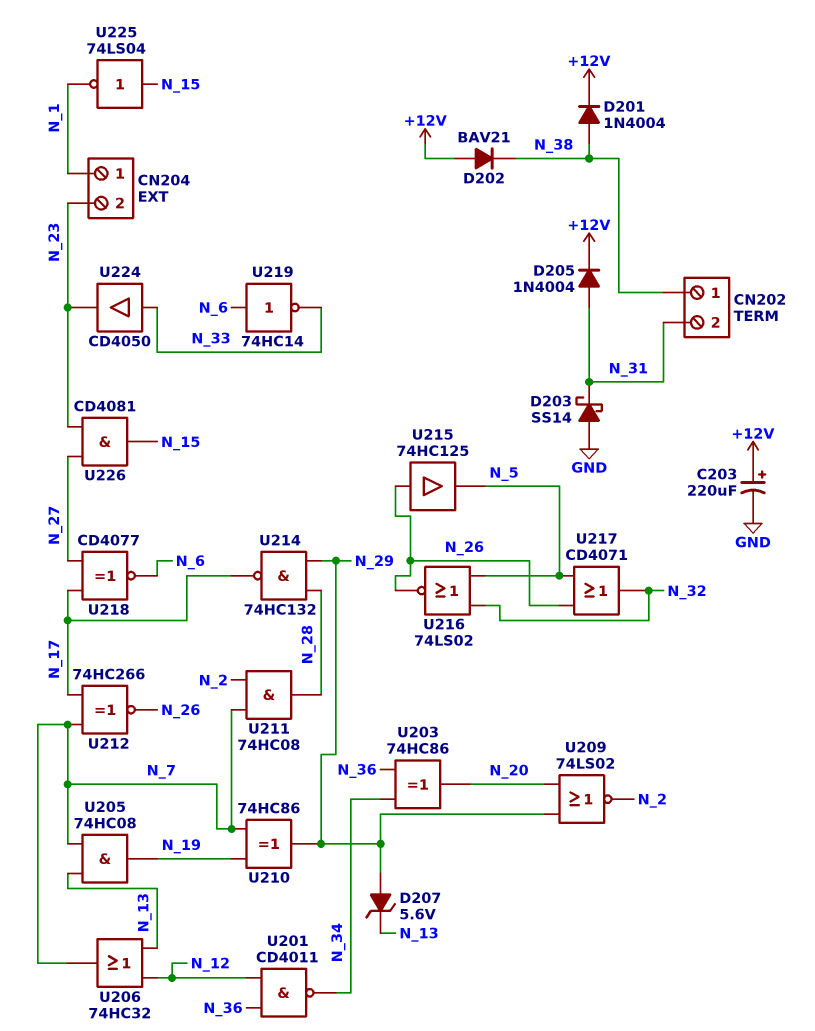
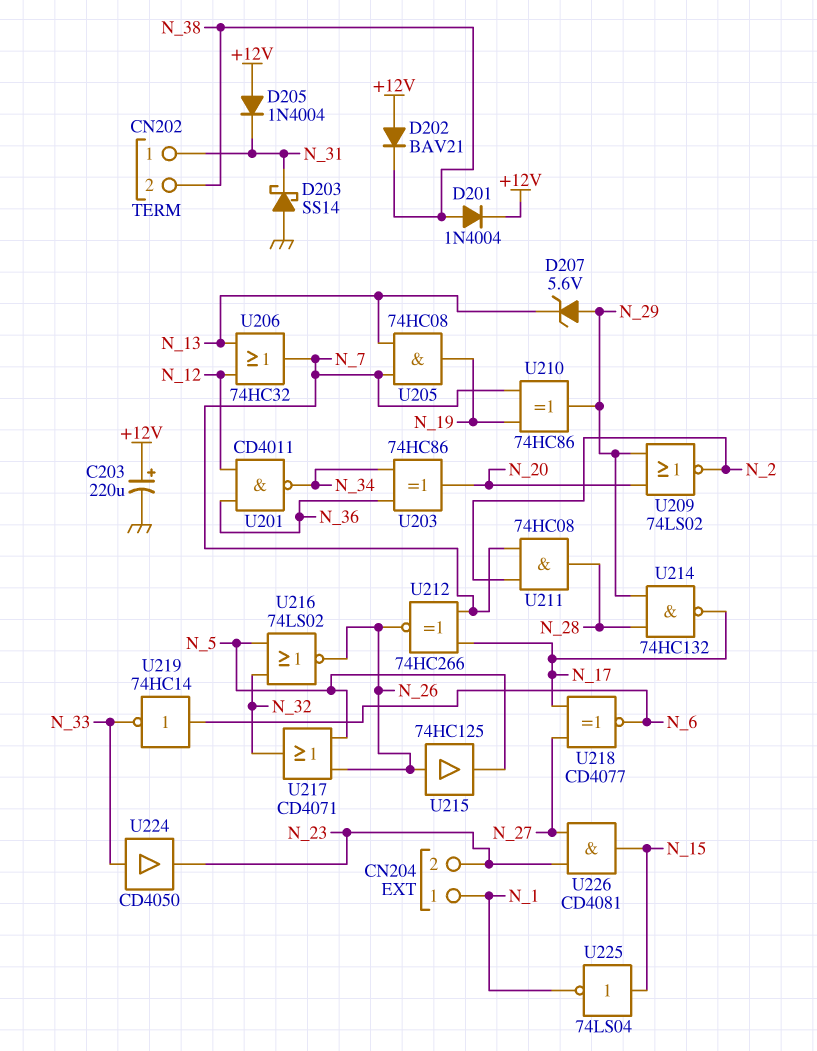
CN202 pin 1: N_38 -> N_31
CN202 pin 2: N_31 -> N_38
D205: diode 1N4004 (A N_31, K +12V) -> diode 1N4004 (A +12V, K N_31)

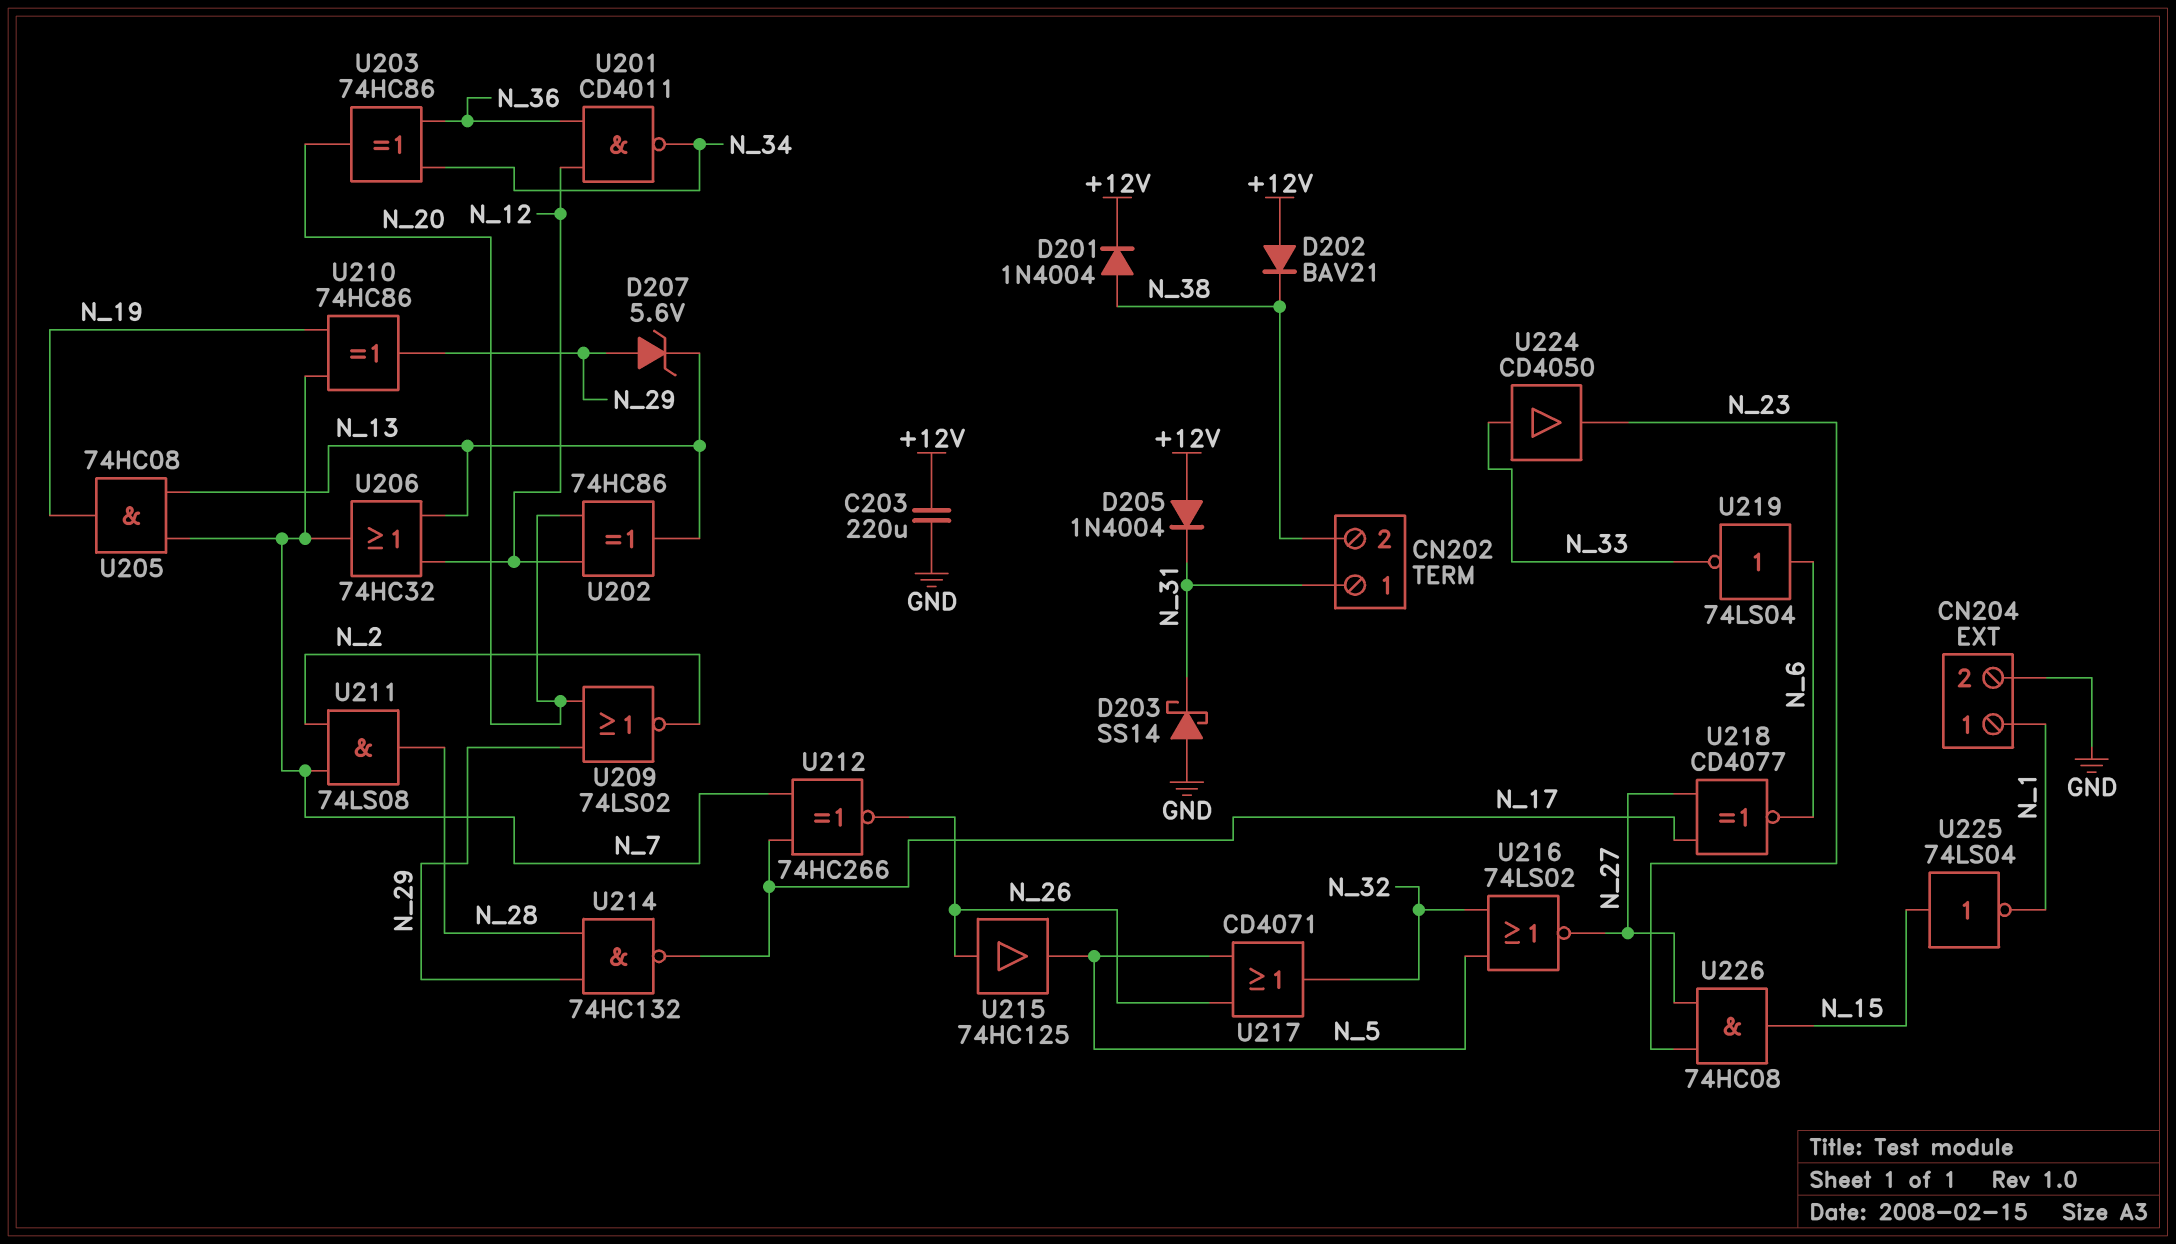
C203: 220uF (plus +12V, minus GND) -> 220uF (+12V, GND)
CN204 pin 2: N_23 -> GND
U202: none -> XOR 74HC86 (in N_12, in N_20, out N_13)
U211: AND 74HC08 (in N_2, in N_7, out N_28) -> AND 74LS08 (in N_2, in N_7, out N_28)
U216: NOR 74LS02 (in N_5, in N_32, out N_26) -> NOR 74LS02 (in N_5, in N_32, out N_27)
U219: NOT 74HC14 (in N_6, out N_33) -> NOT 74LS04 (in N_6, out N_33)
U226: AND CD4081 (in N_23, in N_27, out N_15) -> AND 74HC08 (in N_23, in N_27, out N_15)

